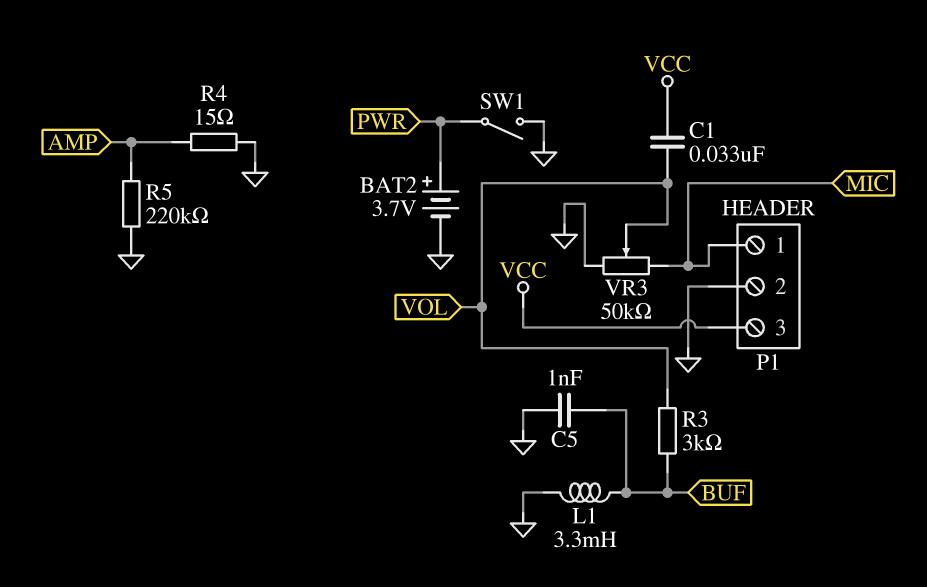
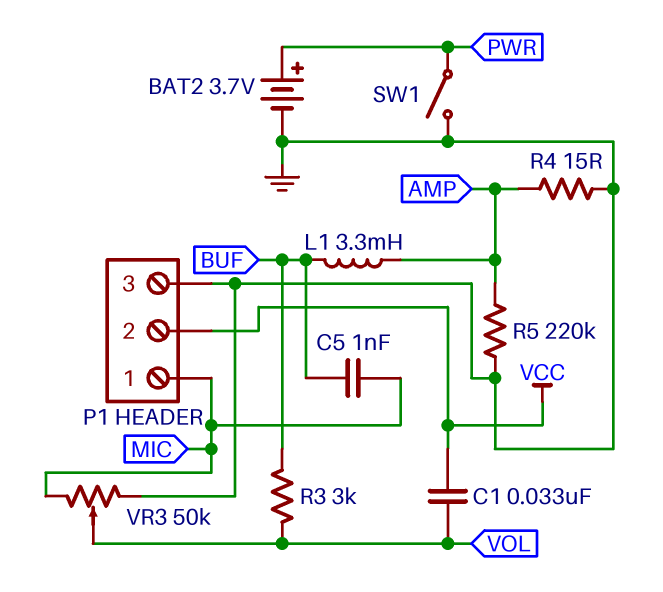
C5: 1nF (BUF, GND) -> 1nF (BUF, MIC)
L1: 3.3mH (BUF, GND) -> 3.3mH (AMP, BUF)
P1 pin 2: GND -> VCC
P1 pin 3: VCC -> GND

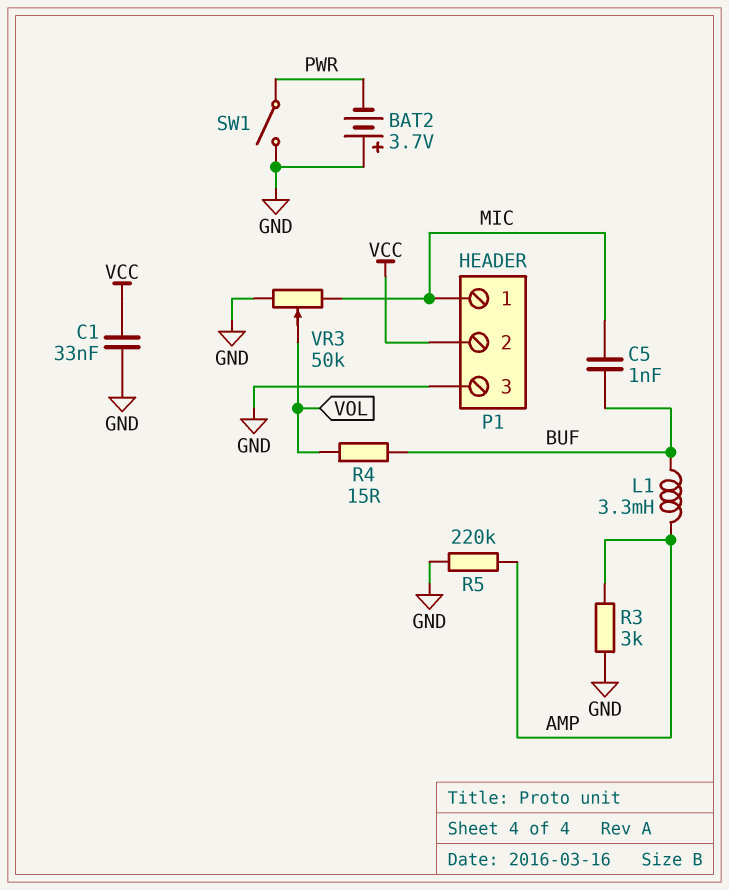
BAT2: 3.7V (plus PWR, minus GND) -> 3.7V (plus GND, minus PWR)
C1: 33nF (VCC, VOL) -> 33nF (GND, VCC)
R3: 3k (BUF, VOL) -> 3k (AMP, GND)
R4: 15 (AMP, GND) -> 15 (BUF, VOL)

